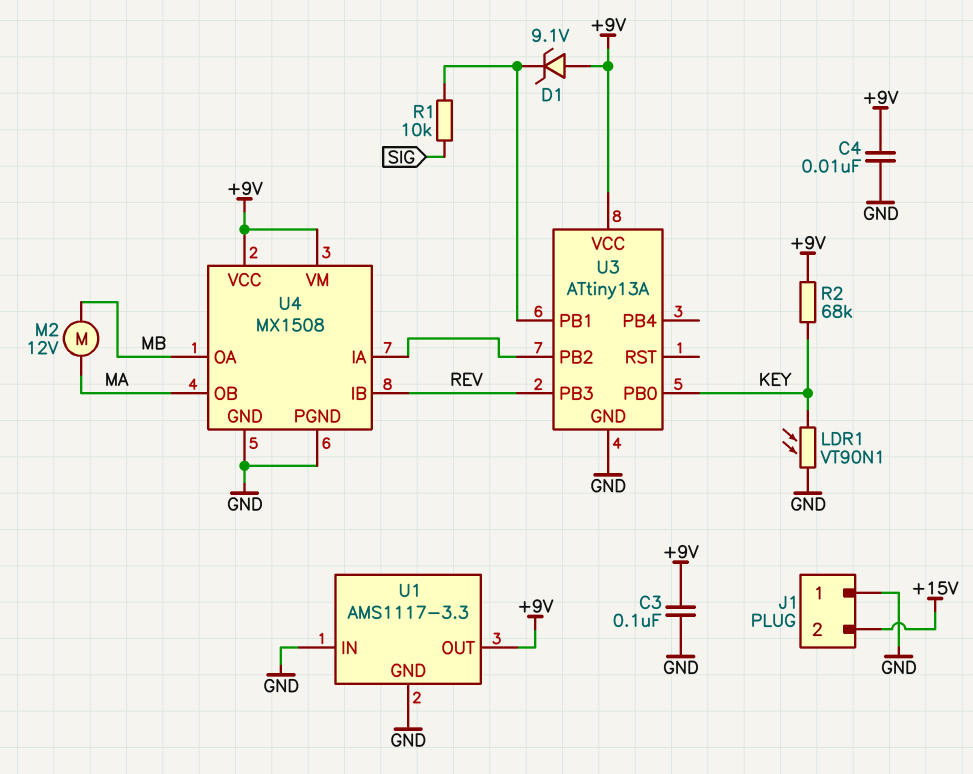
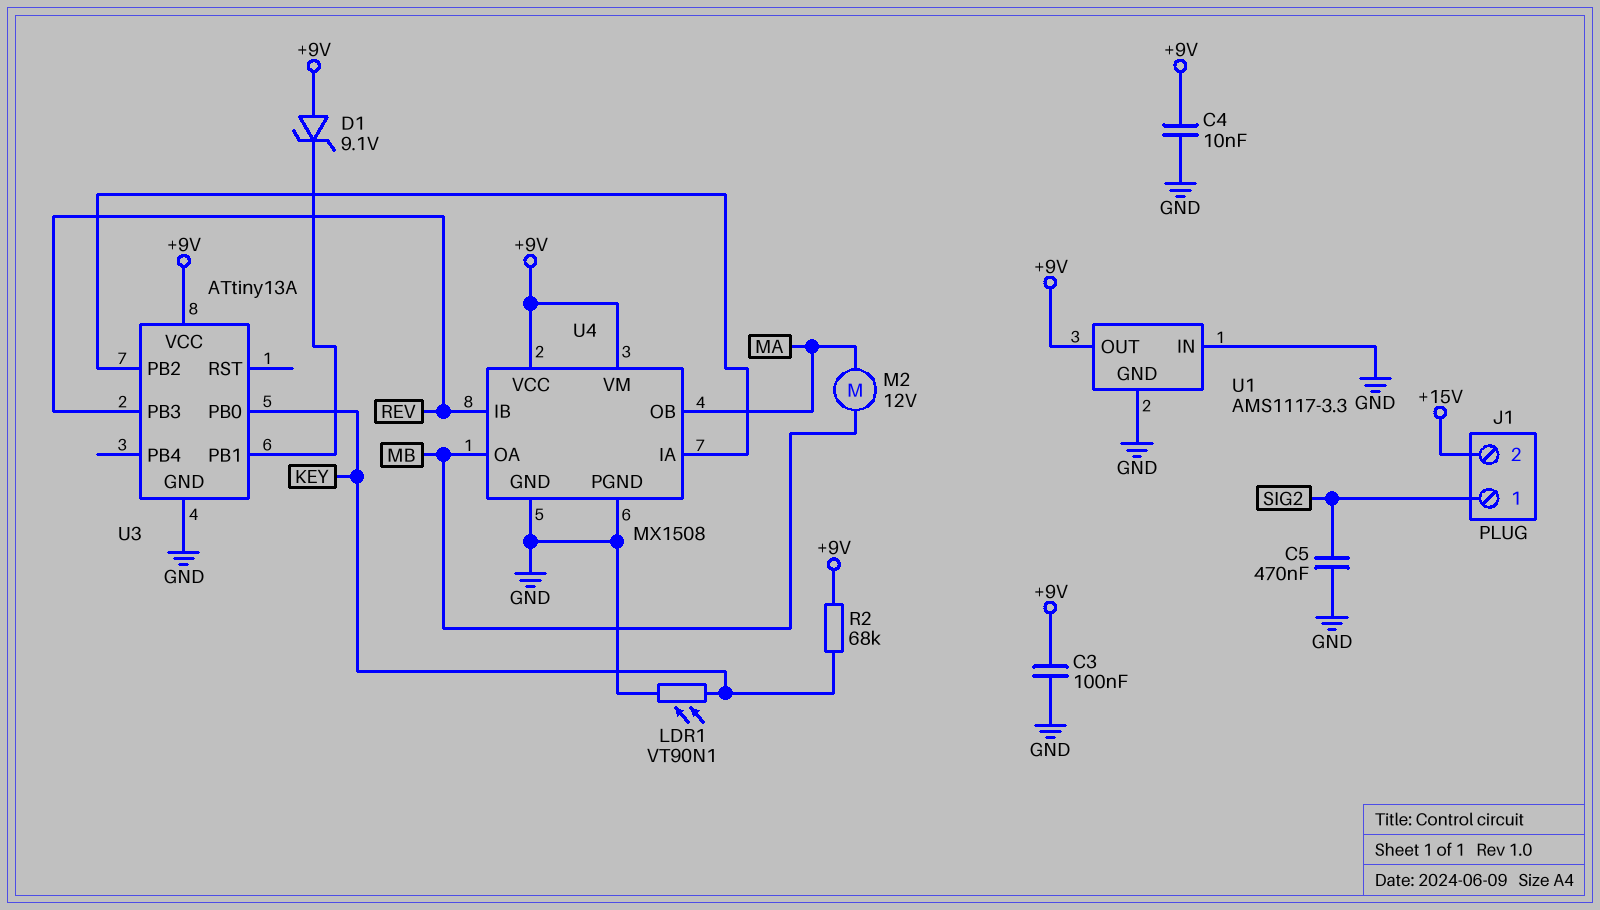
C5: none -> 470nF (GND, SIG2)
J1 pin 1: GND -> SIG2
R1: 10k (SIG, U3/PB1) -> none

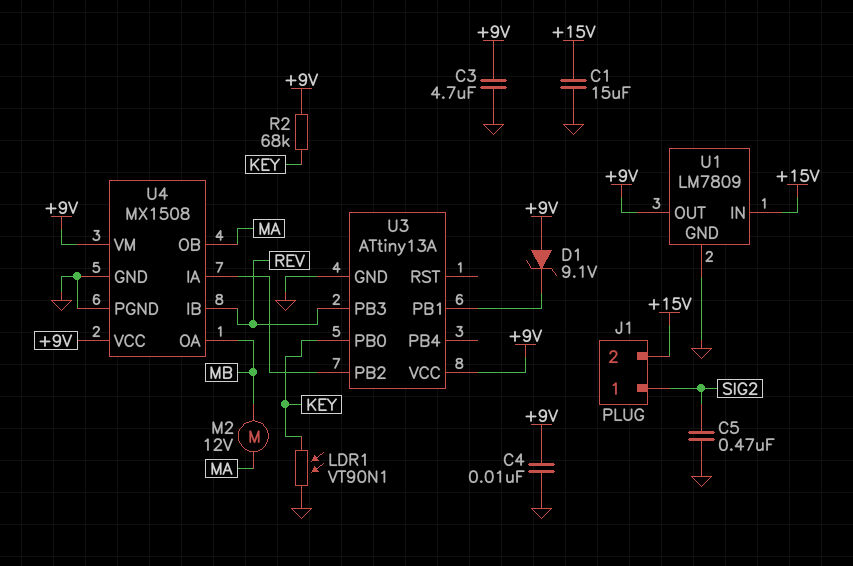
C1: none -> 15uF (+15V, GND)
C3: 100nF (+9V, GND) -> 4.7uF (+9V, GND)
U1: AMS1117-3.3 -> LM7809
U1 pin IN: GND -> +15V

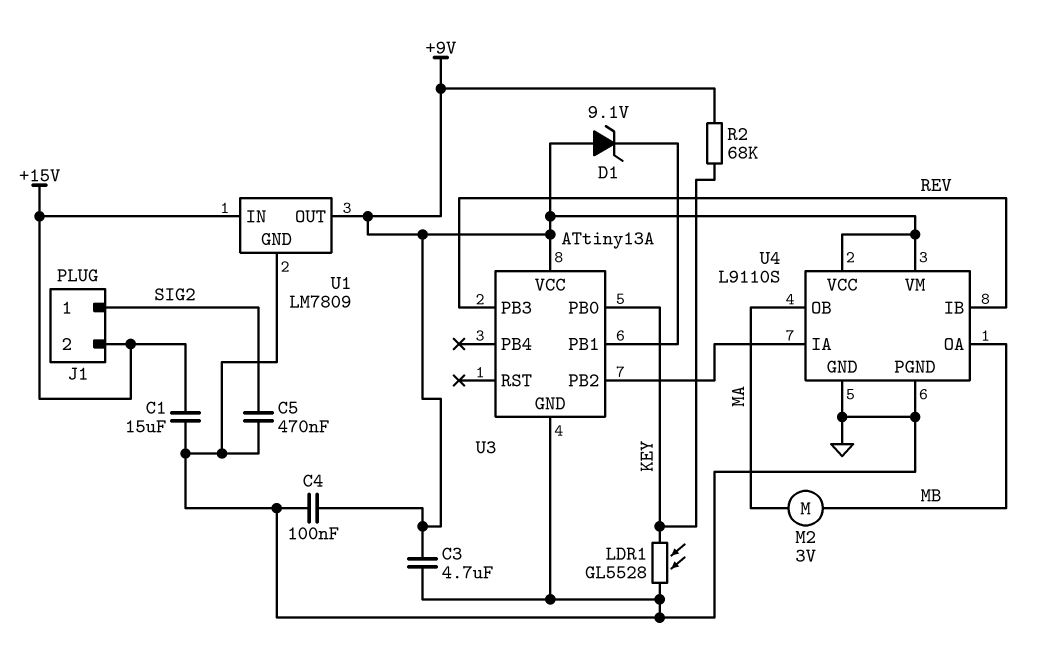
C4: 10nF (+9V, GND) -> 100nF (+9V, GND)
LDR1: VT90N1 (GND, KEY) -> GL5528 (GND, KEY)
M2: motor 12V (MA, MB) -> motor 3V (MA, MB)
U4: MX1508 -> L9110S

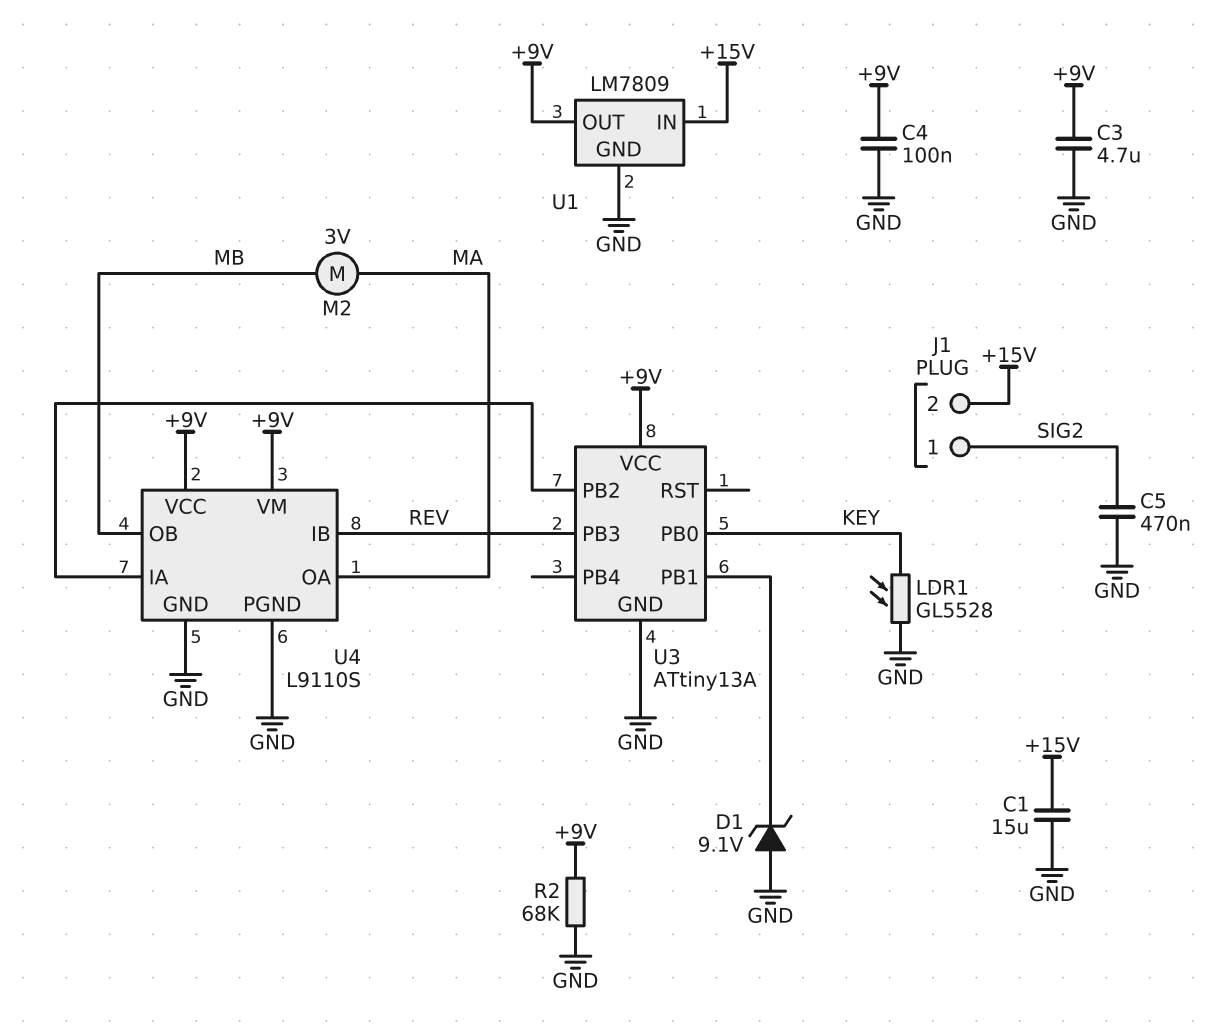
D1: zener 9.1V (A +9V, K U3/PB1) -> zener 9.1V (A GND, K U3/PB1)
R2: 68k (+9V, KEY) -> 68k (+9V, GND)
U4 pin OA: MB -> MA
U4 pin OB: MA -> MB

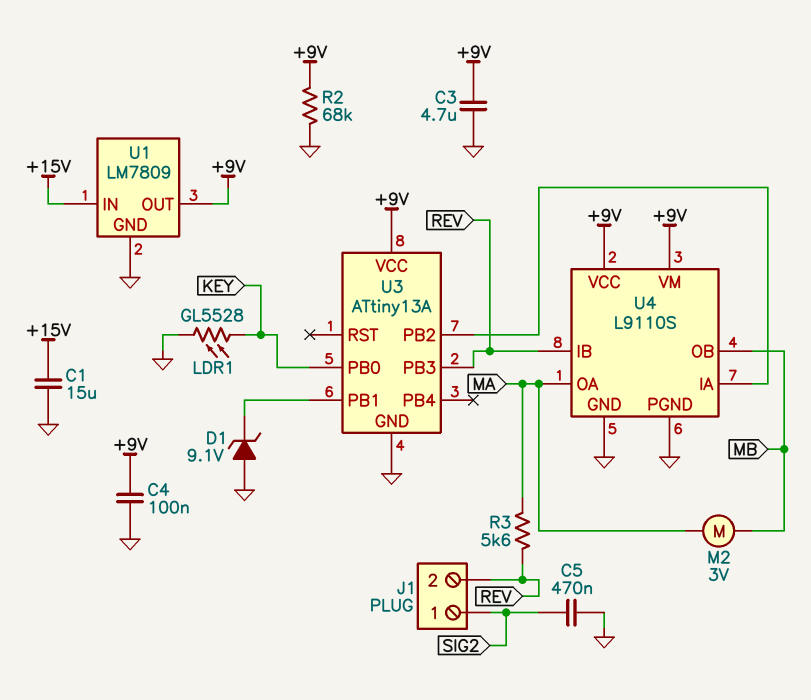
J1 pin 2: +15V -> REV
R3: none -> 5.6k (MA, REV)

